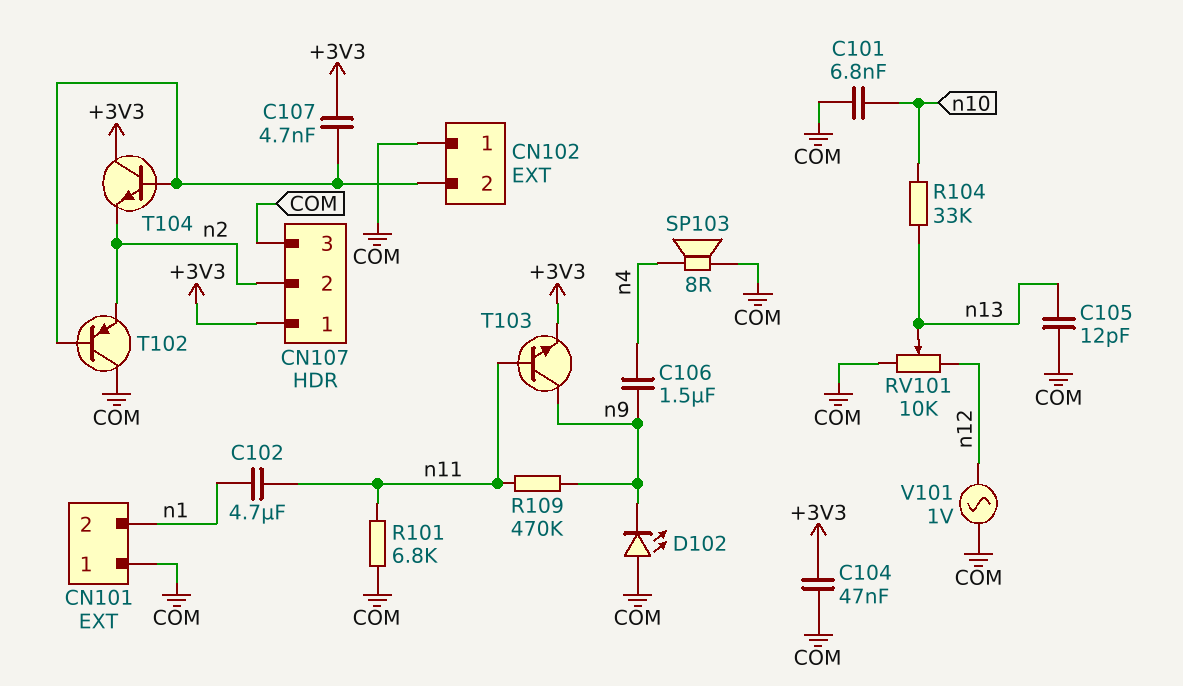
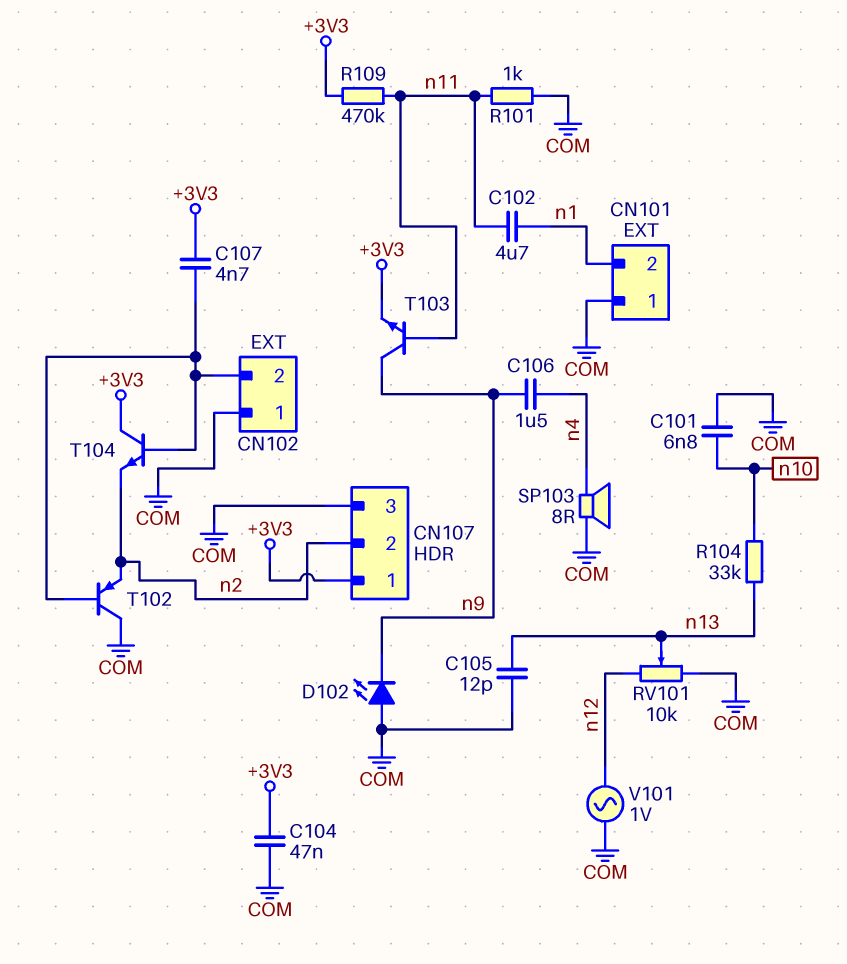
R101: 6.8k (COM, n11) -> 1k (COM, n11)
R109: 470k (n9, n11) -> 470k (+3V3, n11)

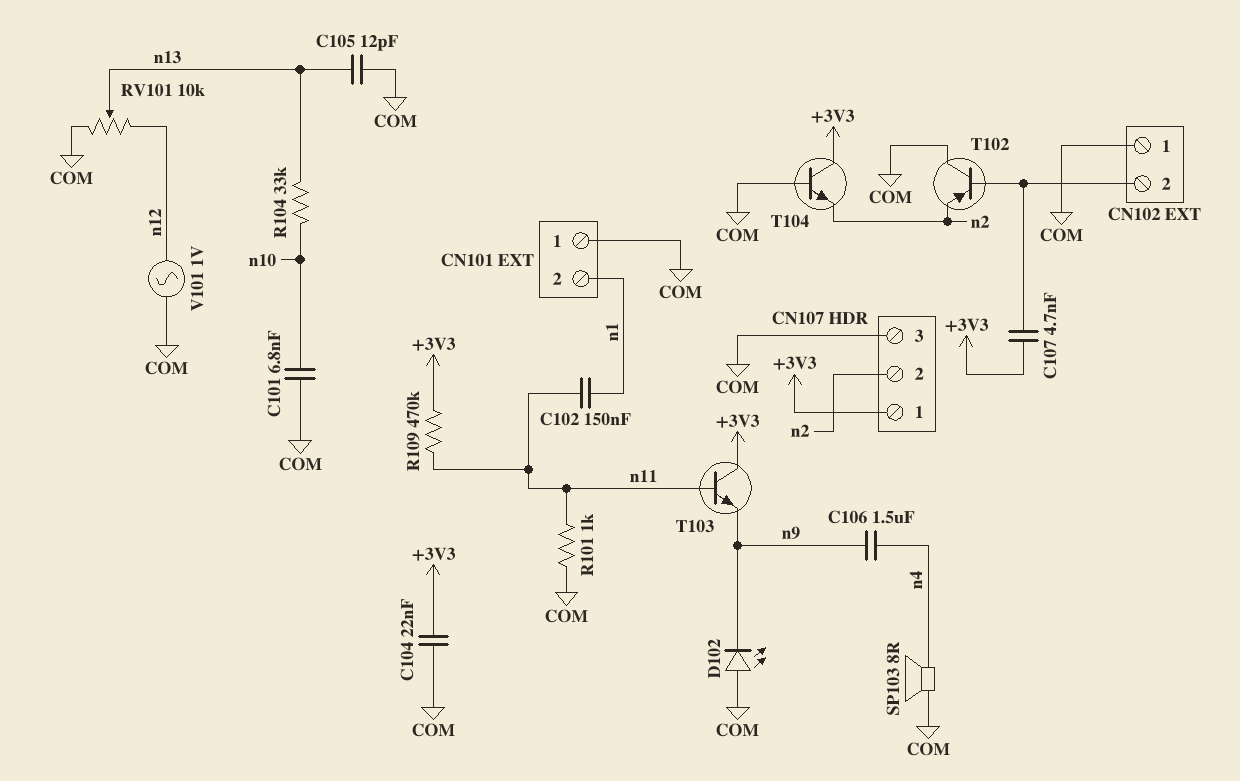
C102: 4.7uF (n1, n11) -> 150nF (n1, n11)
C104: 47nF (+3V3, COM) -> 22nF (+3V3, COM)
T103: NPN (B n11, C n9, E +3V3) -> NPN (B n11, C +3V3, E n9)
T104: NPN (B CN102/2, C +3V3, E n2) -> NPN (B COM, C +3V3, E n2)

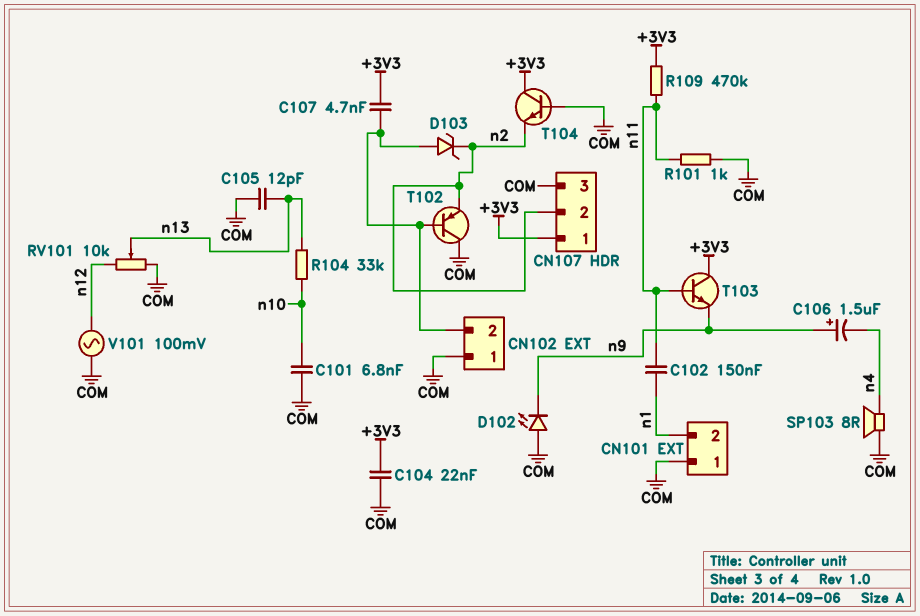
C106: 1.5uF (n4, n9) -> 1.5uF (plus n9, minus n4)
D103: none -> zener (A CN102/2, K n2)
V101: AC 1V (COM, n12) -> AC 100mV (COM, n12)

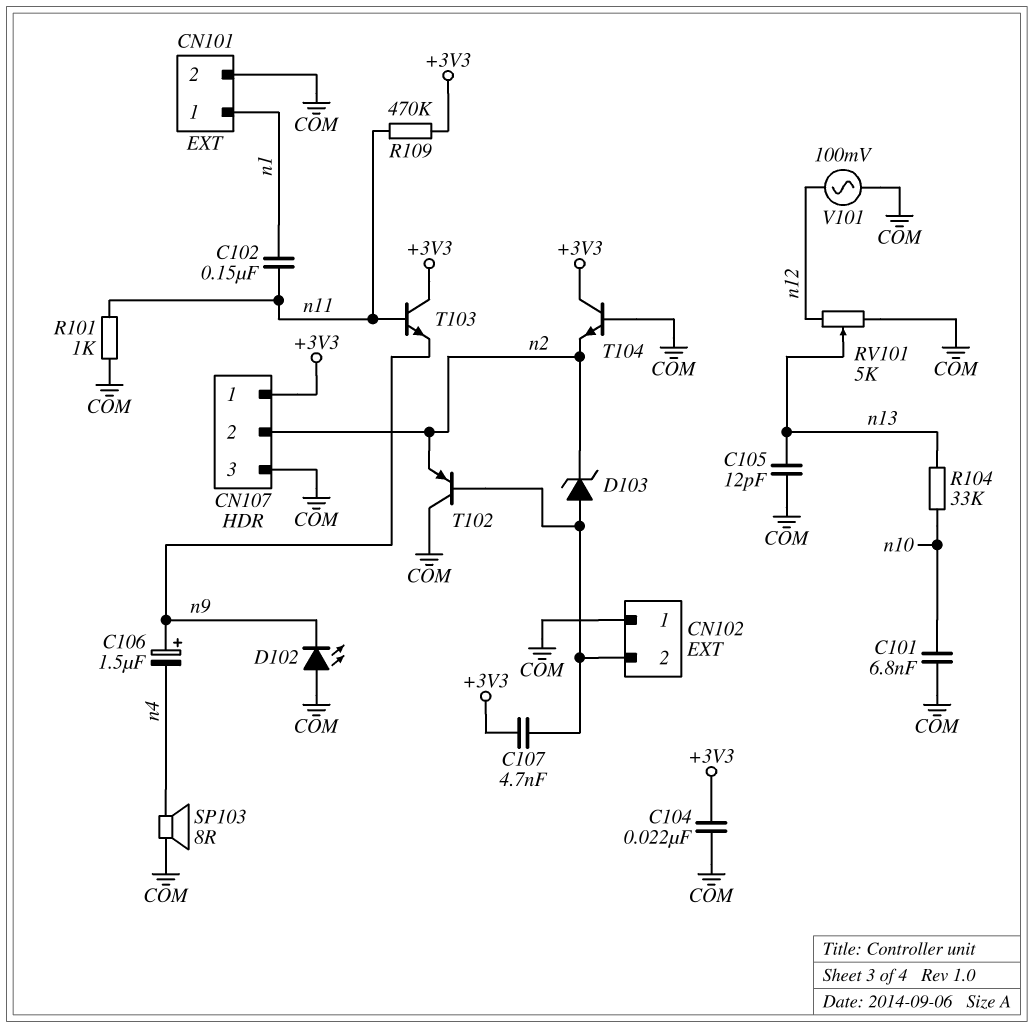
CN101 pin 1: COM -> n1
CN101 pin 2: n1 -> COM
RV101: 10k (COM, n12, wiper n13) -> 5k (COM, n12, wiper n13)

